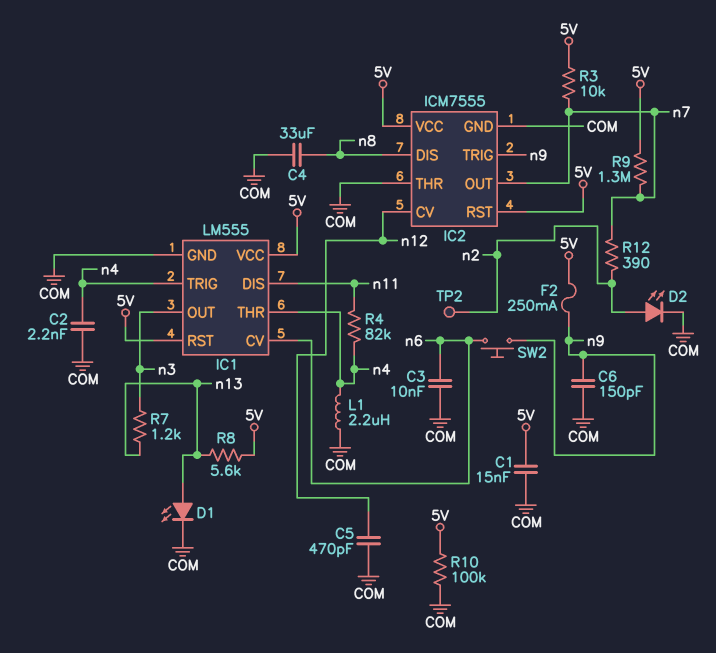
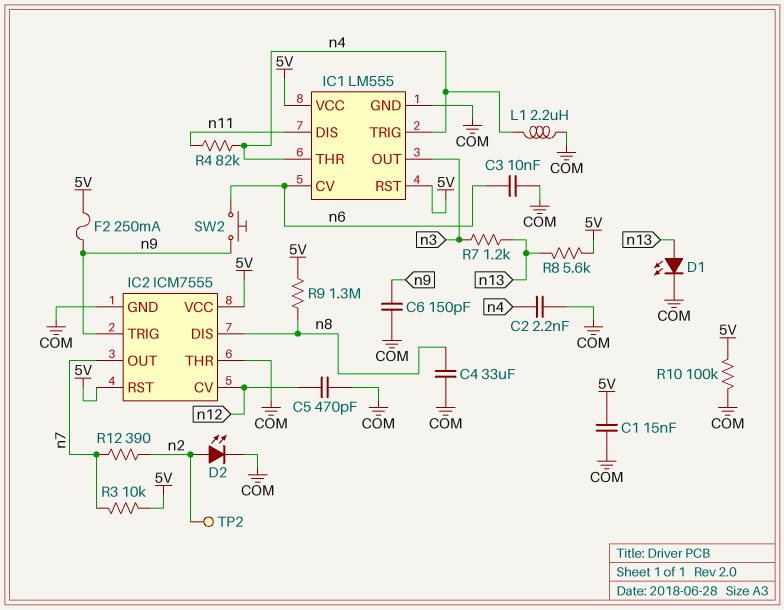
R9: 1.3M (5V, n7) -> 1.3M (5V, n8)

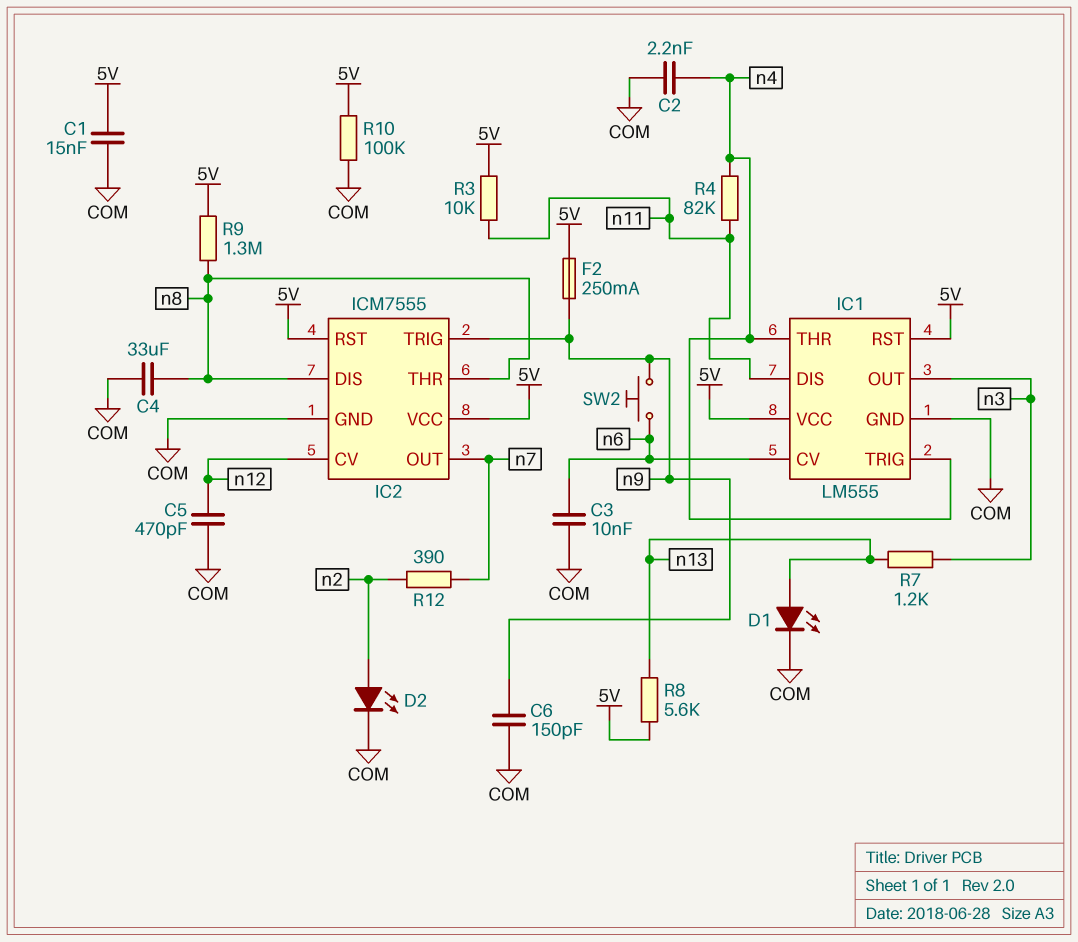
IC2 pin THR: COM -> n8
L1: 2.2uH (COM, n4) -> none
R3: 10k (5V, n7) -> 10k (5V, n11)
TP2: test point (n2) -> none

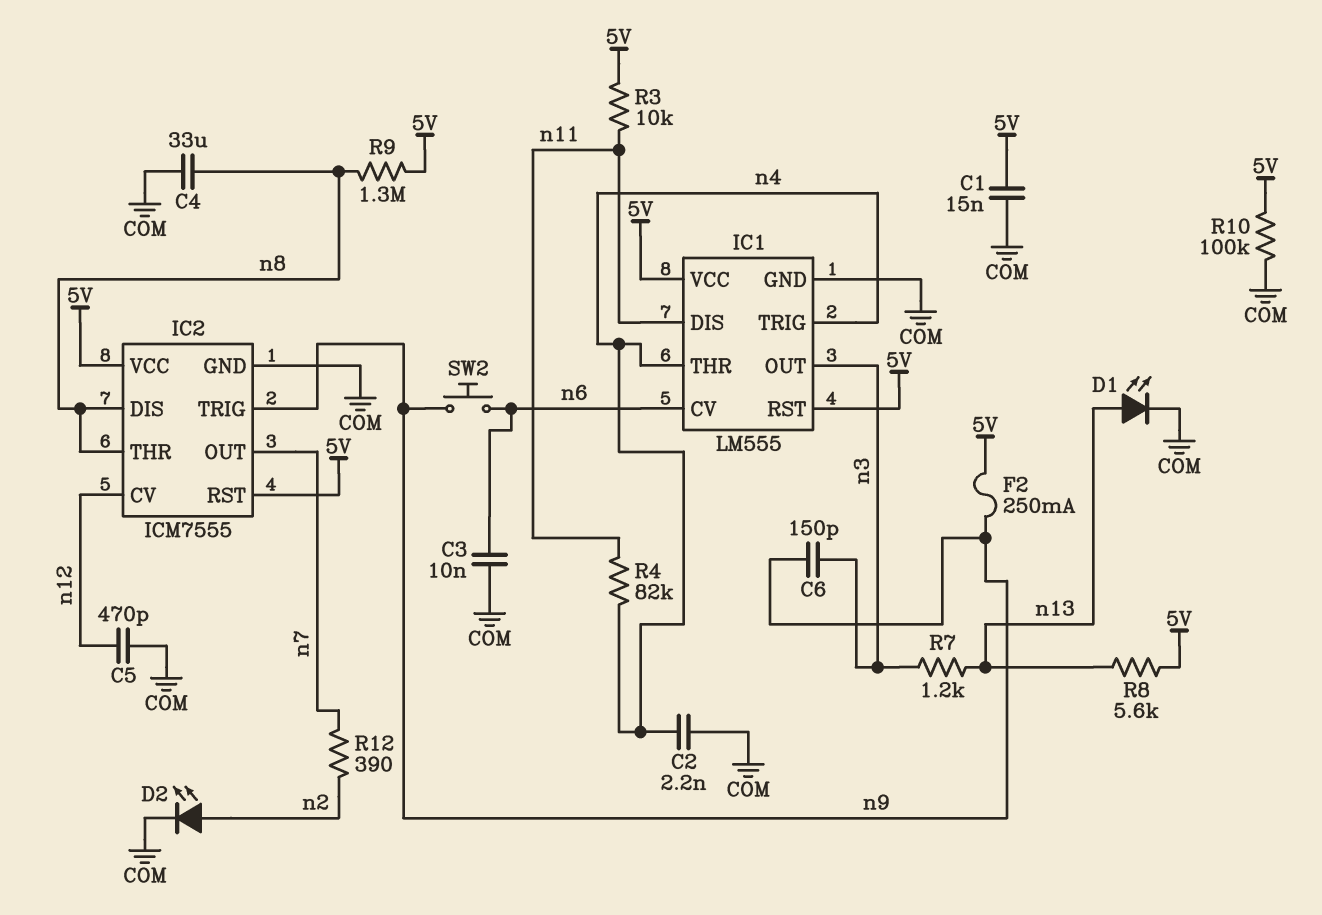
C6: 150pF (COM, n9) -> 150pF (n3, n9)

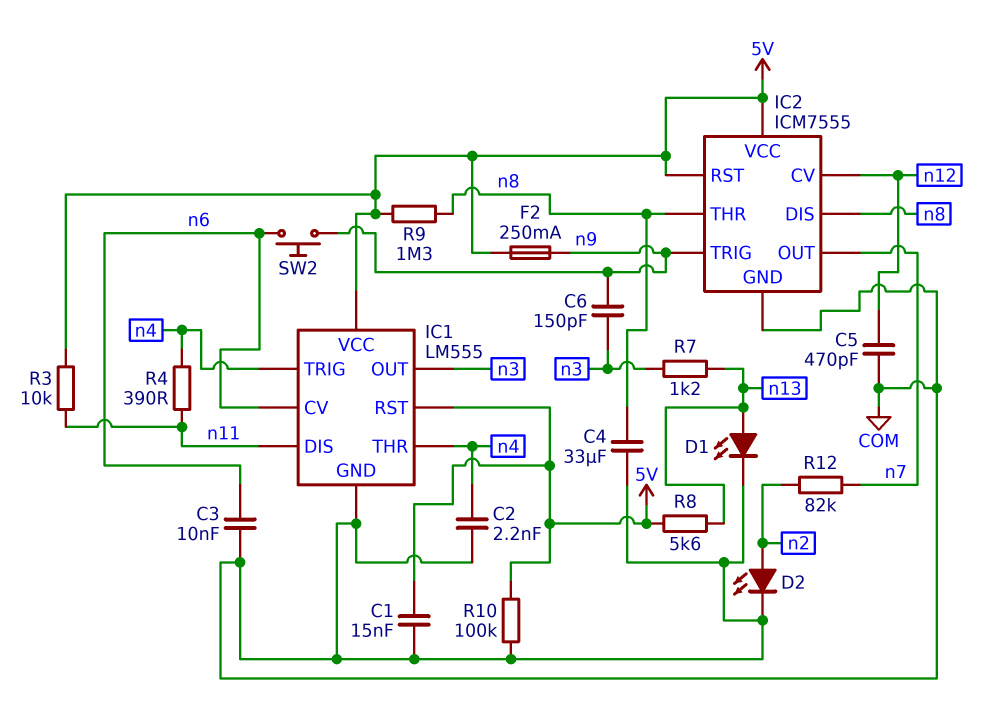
R4: 82k (n4, n11) -> 390 (n4, n11)
R12: 390 (n2, n7) -> 82k (n2, n7)

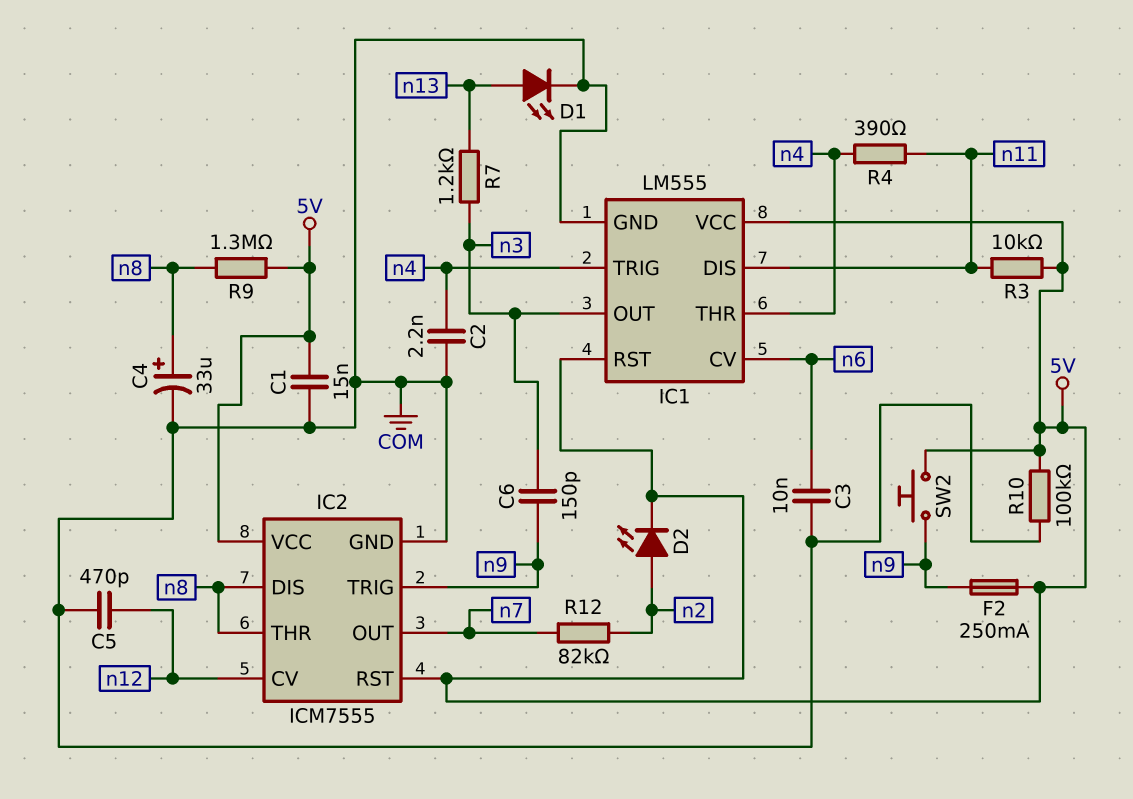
C4: 33uF (COM, n8) -> 33uF (plus n8, minus COM)
D2: LED (A n2, K COM) -> LED (A n2, K 5V)
R8: 5.6k (5V, n13) -> none
SW2: button (n6, n9) -> button (5V, n9)

